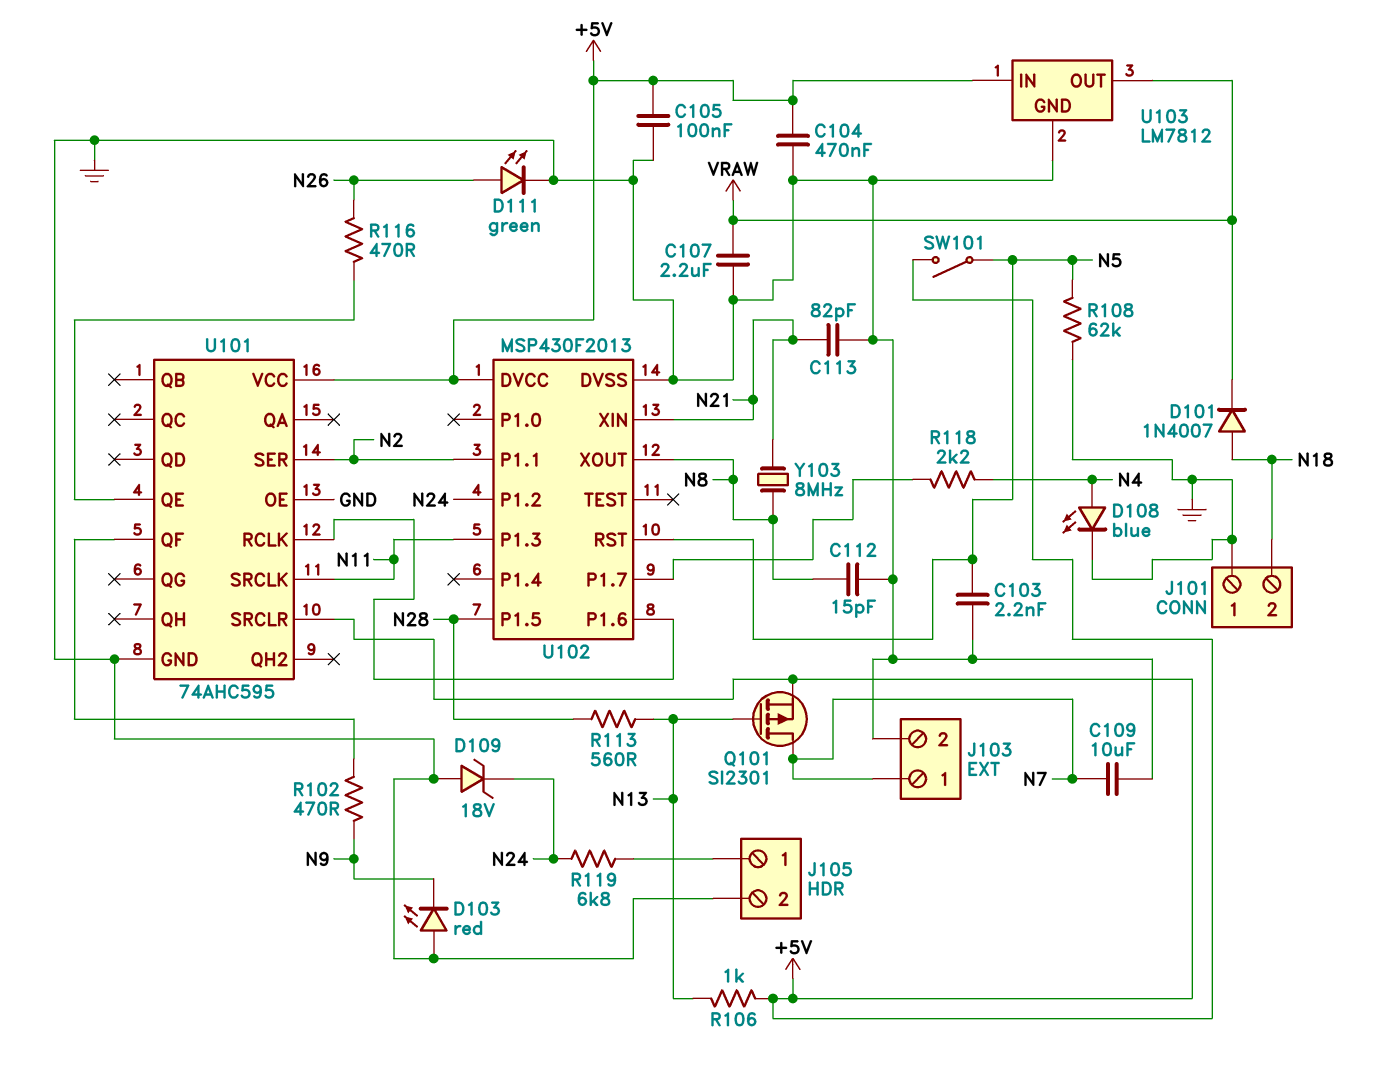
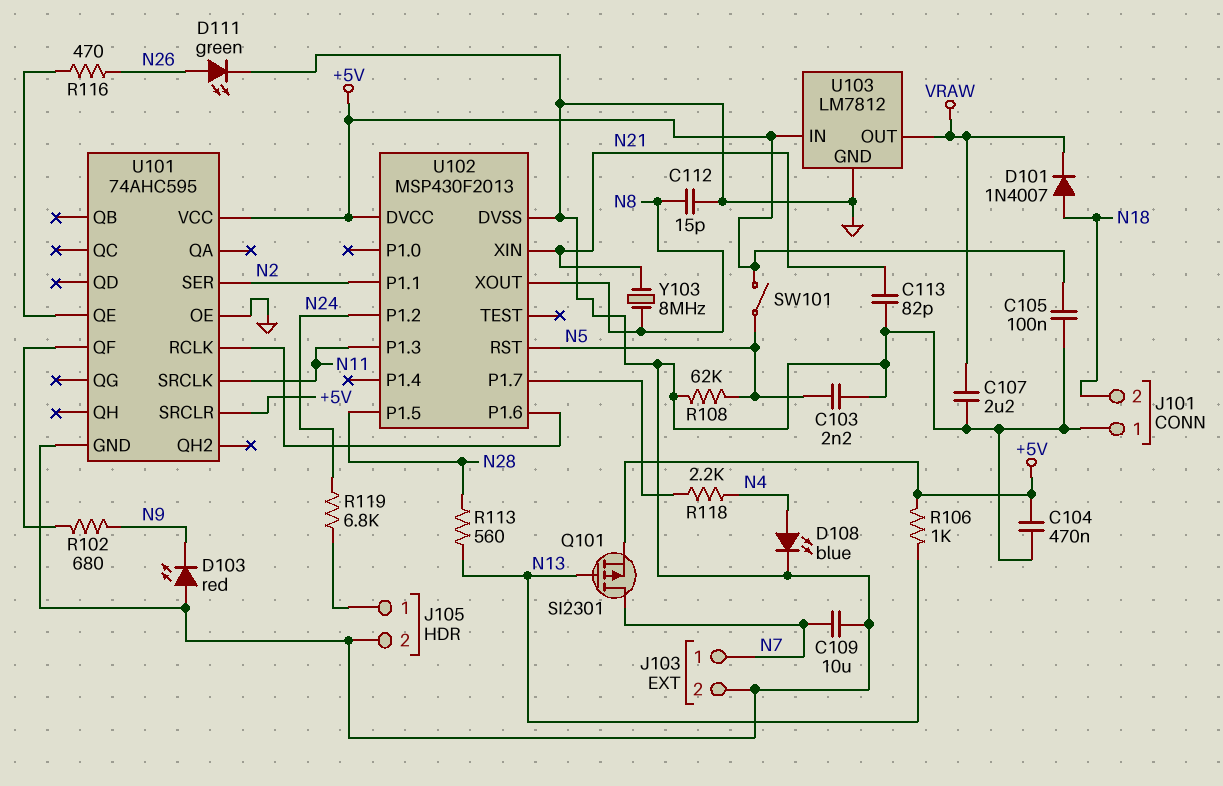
D109: zener 18V (A GND, K N24) -> none
R102: 470 (N9, U101/QF) -> 680 (N9, U101/QF)

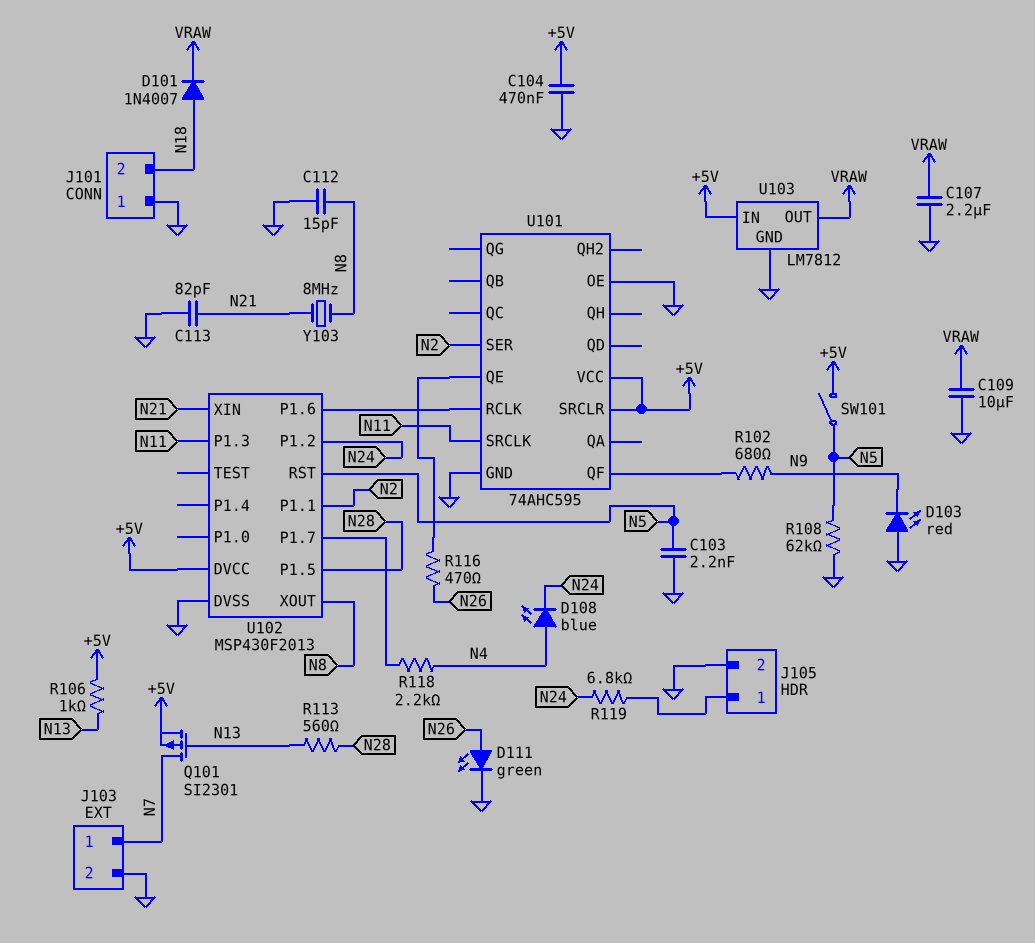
C105: 100nF (+5V, GND) -> none
C109: 10uF (GND, N7) -> 10uF (GND, VRAW)
D108: LED blue (A N4, K GND) -> LED blue (A N4, K N24)

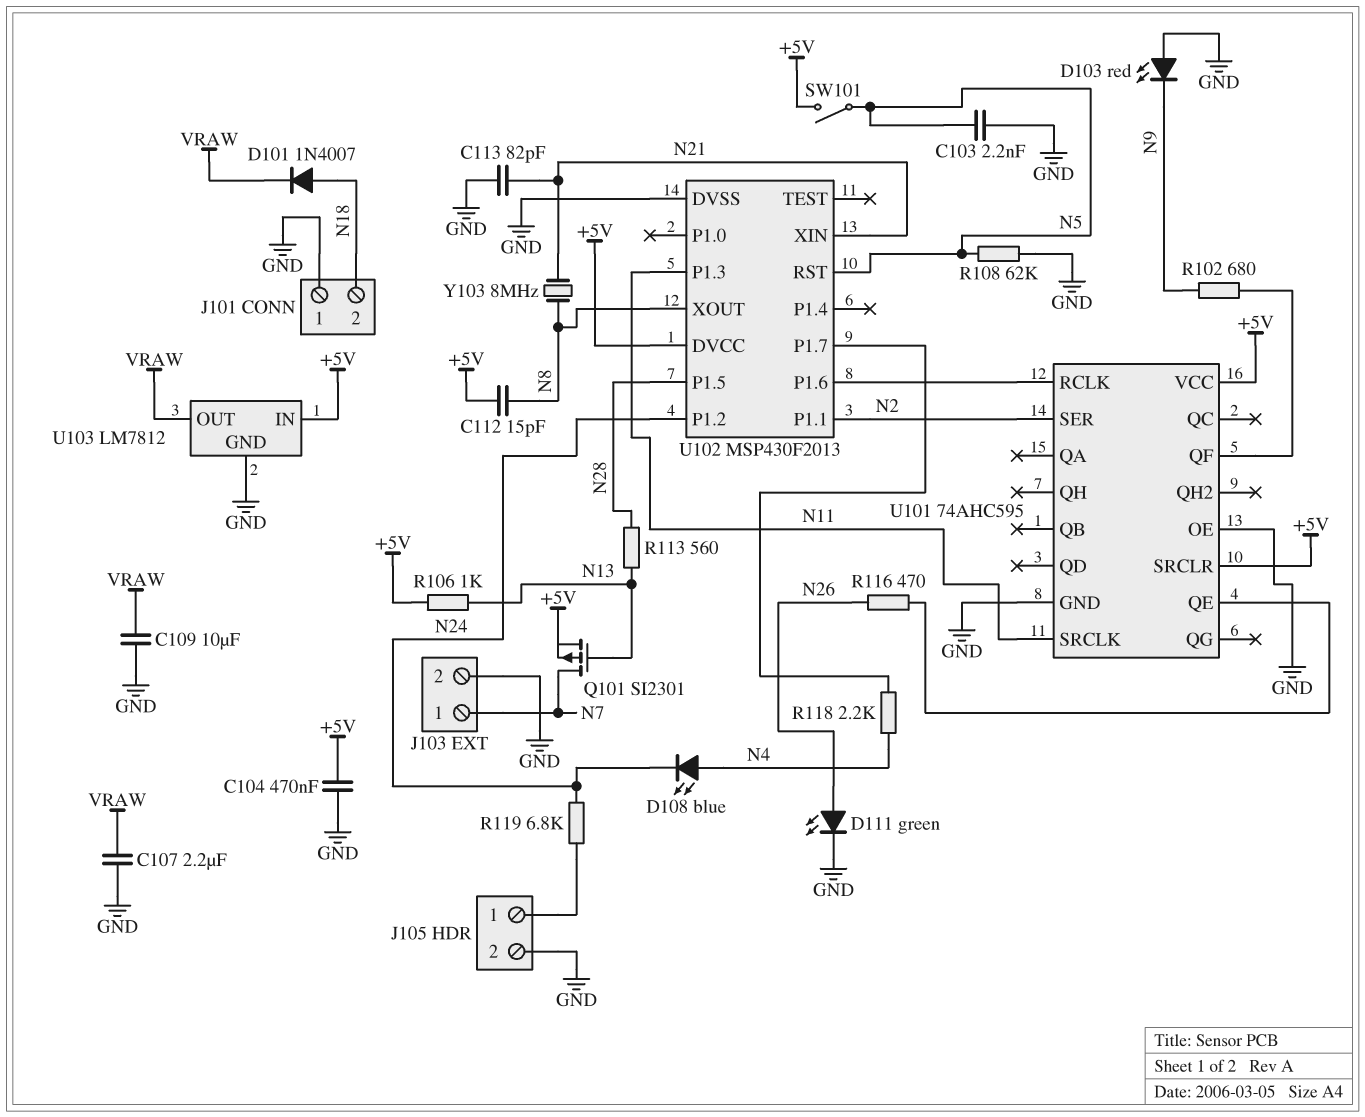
C112: 15pF (GND, N8) -> 15pF (+5V, N8)

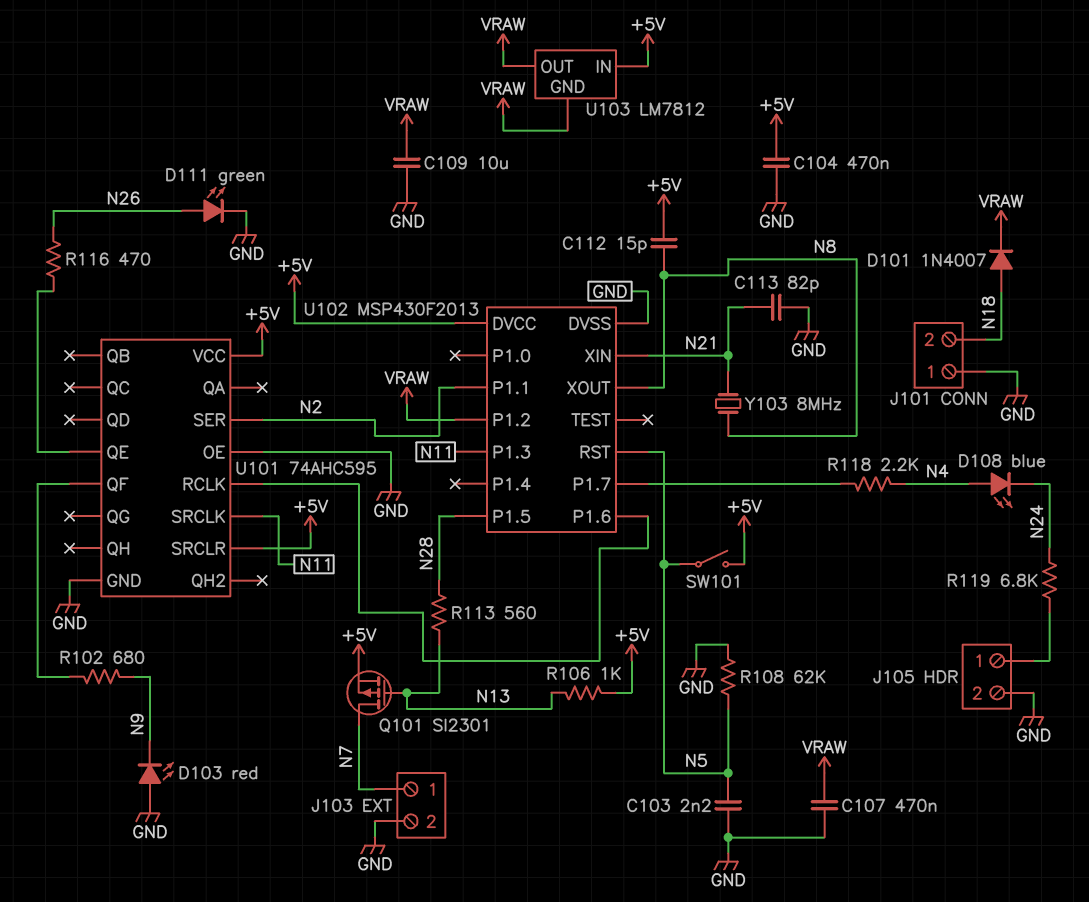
C107: 2.2uF (GND, VRAW) -> 470nF (GND, VRAW)
U102 pin P1.2: N24 -> VRAW
U103 pin GND: GND -> VRAW

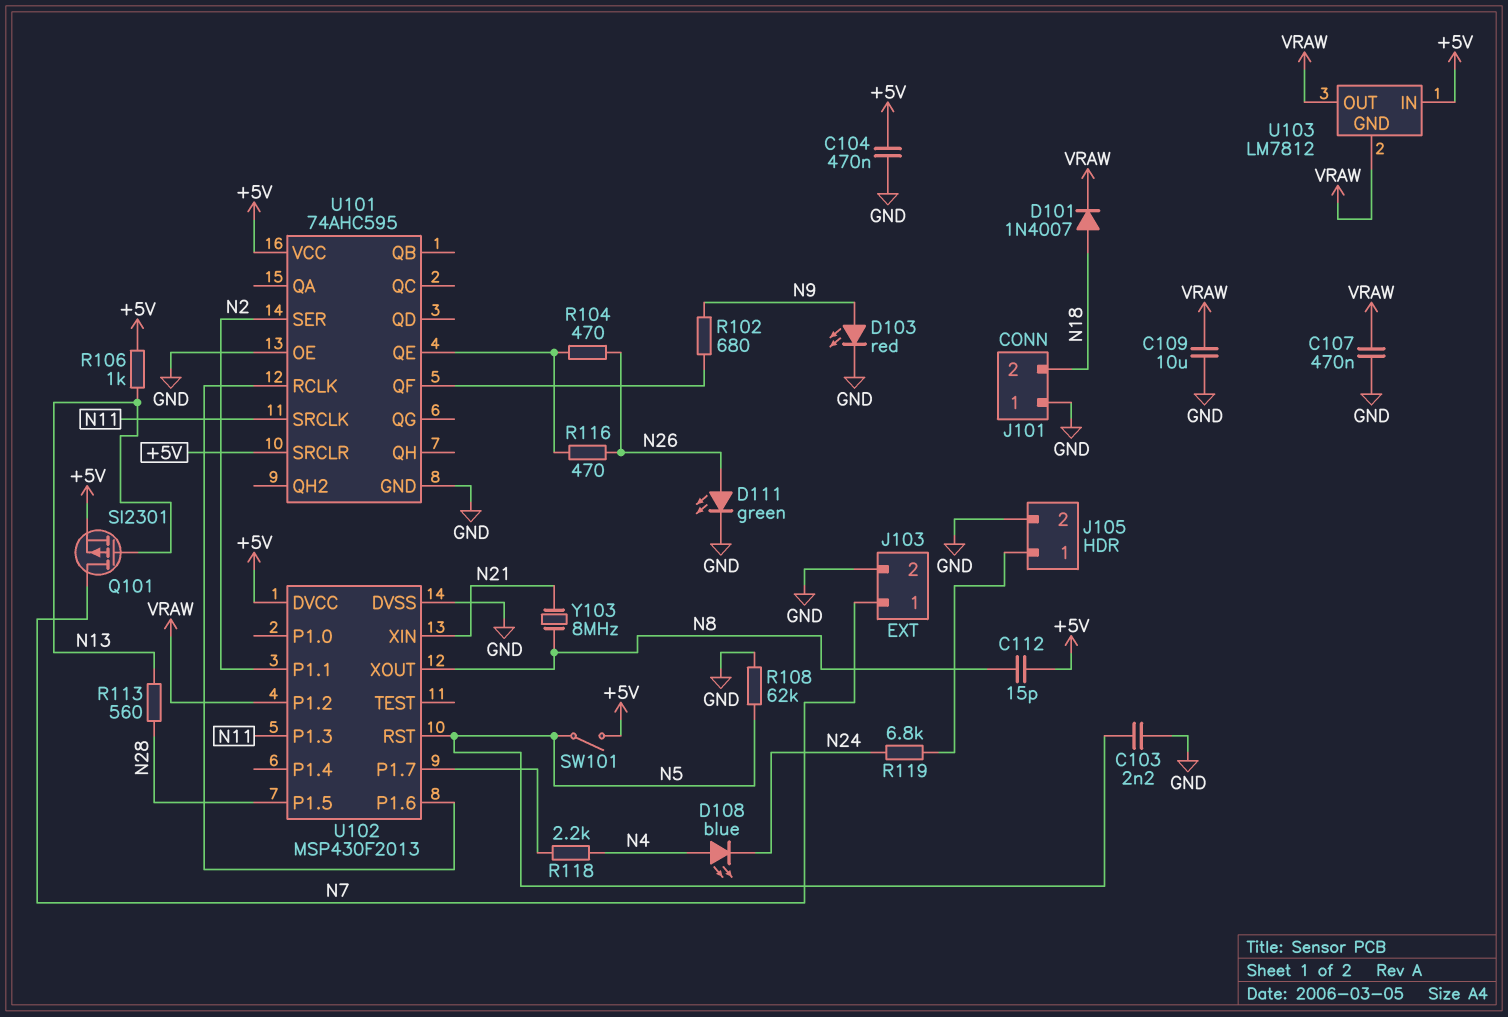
C113: 82pF (GND, N21) -> none
D103: LED red (A GND, K N9) -> LED red (A N9, K GND)
R104: none -> 470 (N26, U101/QE)

